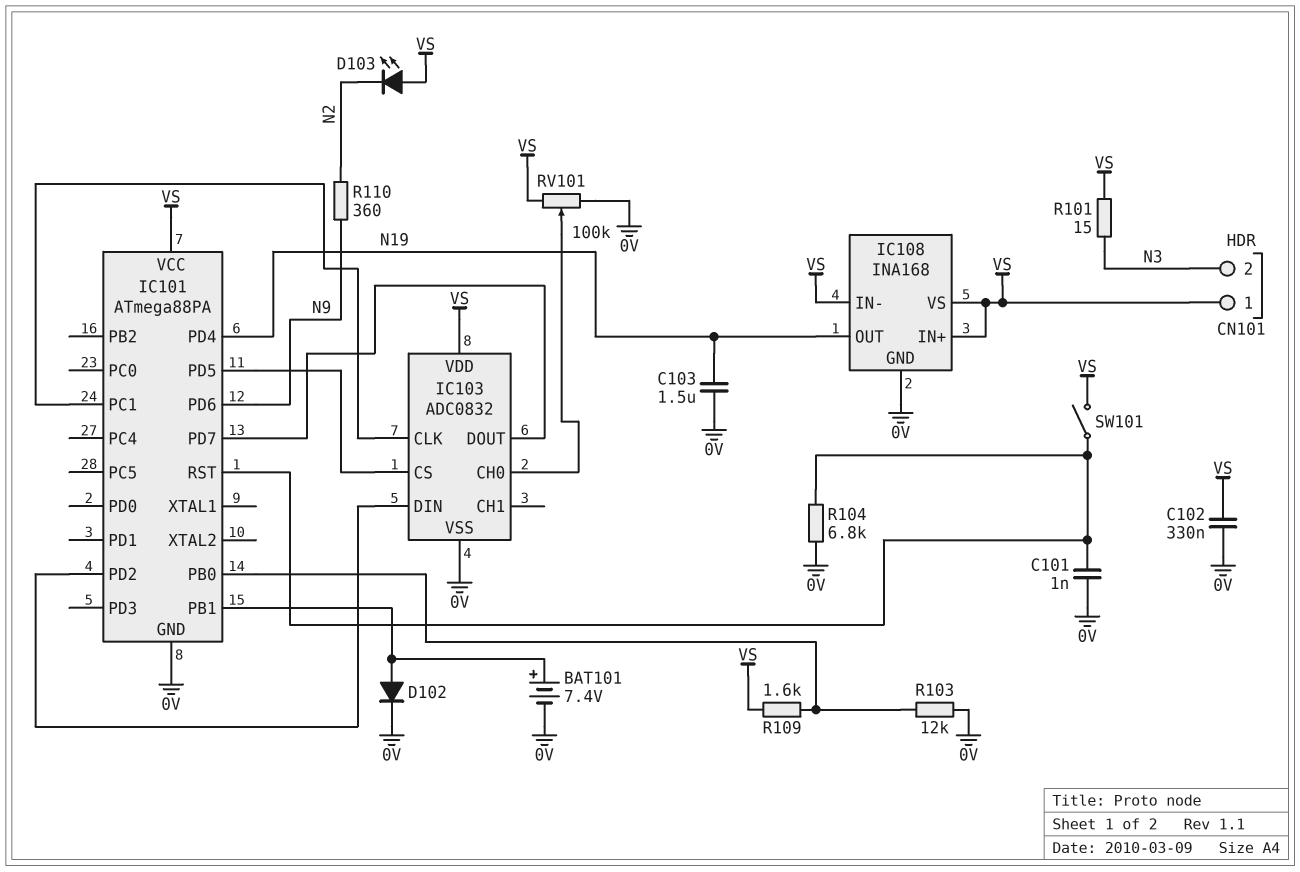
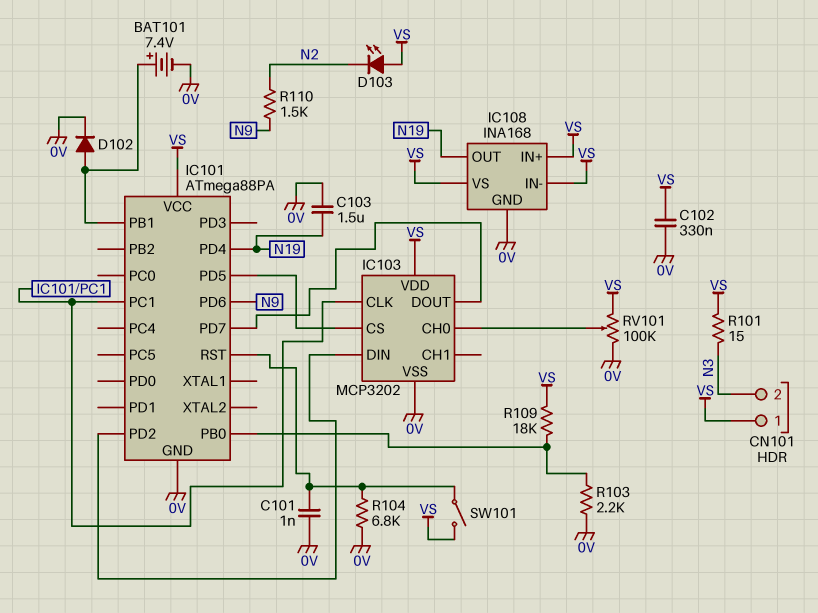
IC103: ADC0832 -> MCP3202
R103: 12k (0V, IC101/PB0) -> 2.2k (0V, IC101/PB0)
R109: 1.6k (IC101/PB0, VS) -> 18k (IC101/PB0, VS)
R110: 360 (N2, N9) -> 1.5k (N2, N9)

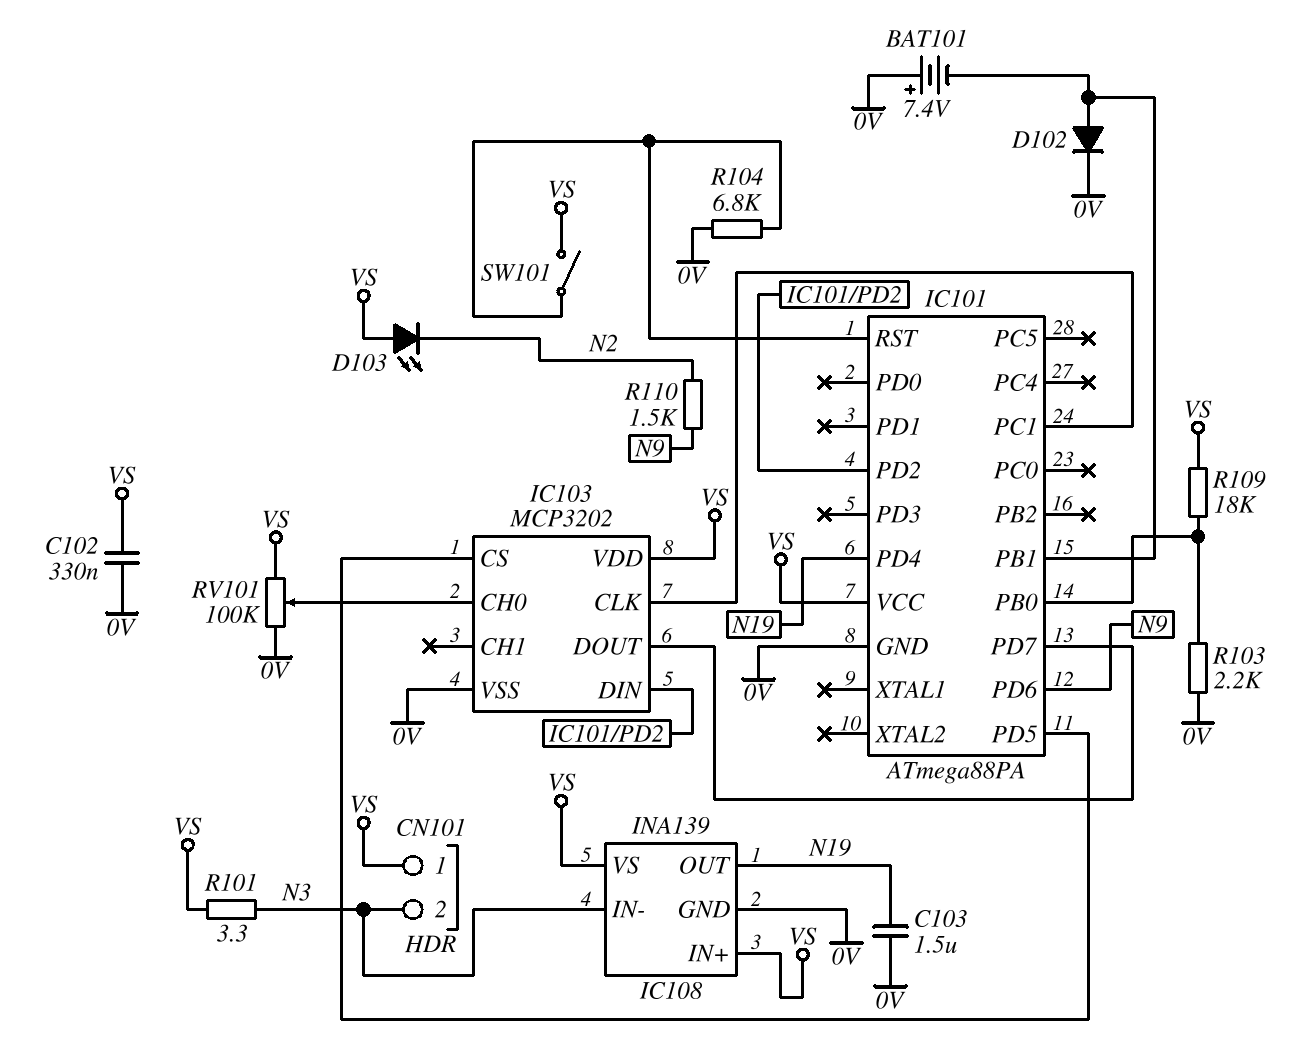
BAT101: 7.4V (plus IC101/PB1, minus 0V) -> 7.4V (plus 0V, minus IC101/PB1)
C101: 1nF (0V, IC101/RST) -> none
IC108: INA168 -> INA139
IC108 pin IN-: VS -> N3
R101: 15 (N3, VS) -> 3.3 (N3, VS)

